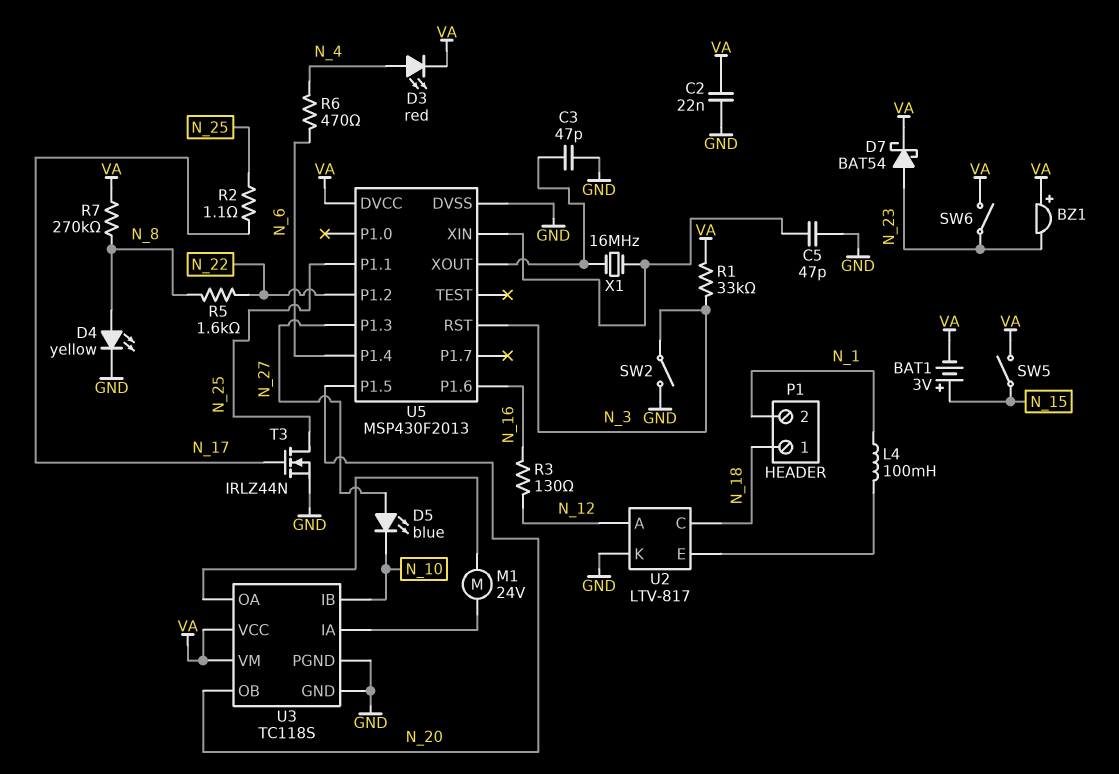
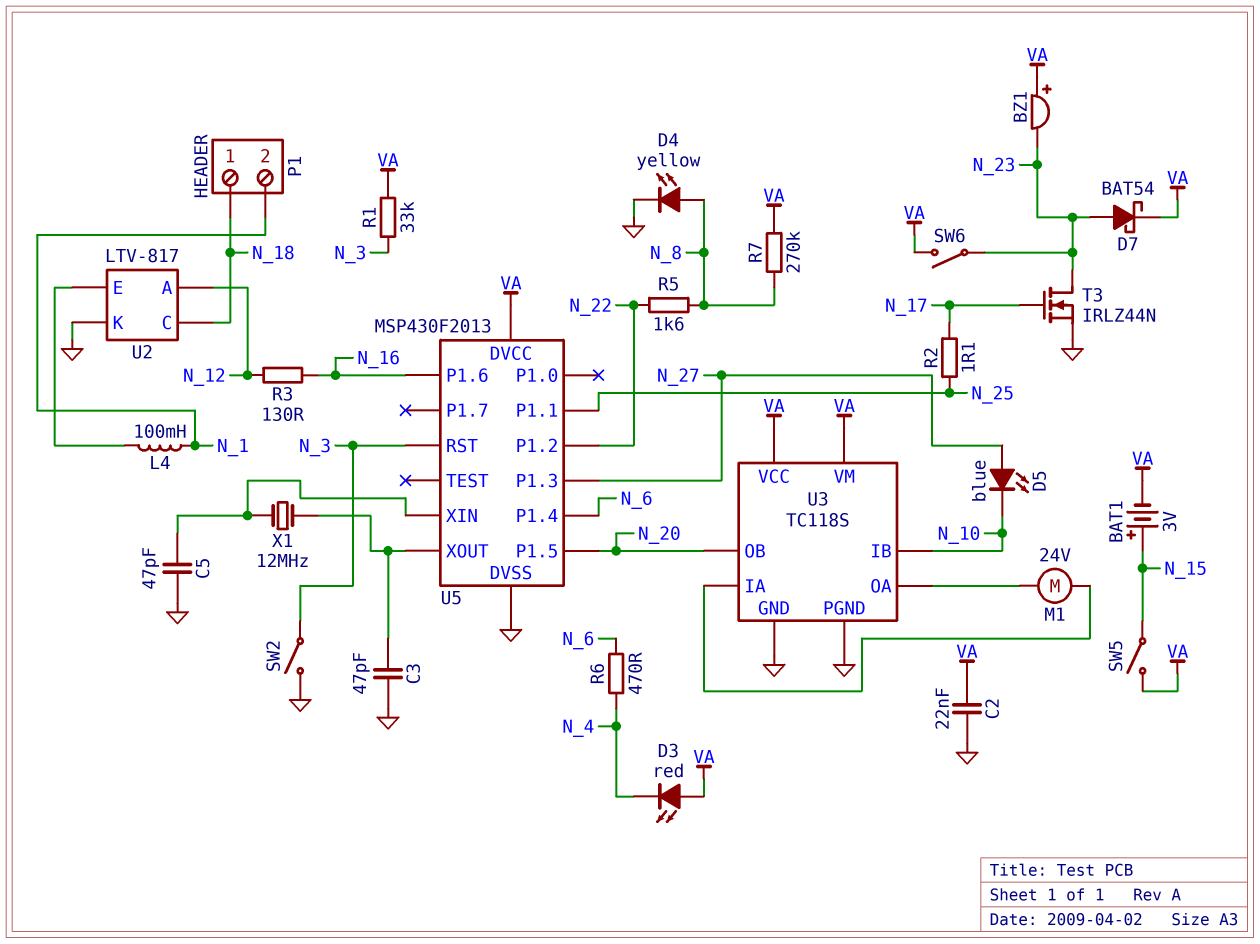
D3: LED red (A N_4, K VA) -> LED red (A VA, K N_4)
T3: NMOS IRLZ44N (G N_17, D N_25, S GND) -> NMOS IRLZ44N (G N_17, D N_23, S GND)
X1: 16MHz (U5/XIN, U5/XOUT) -> 12MHz (U5/XIN, U5/XOUT)

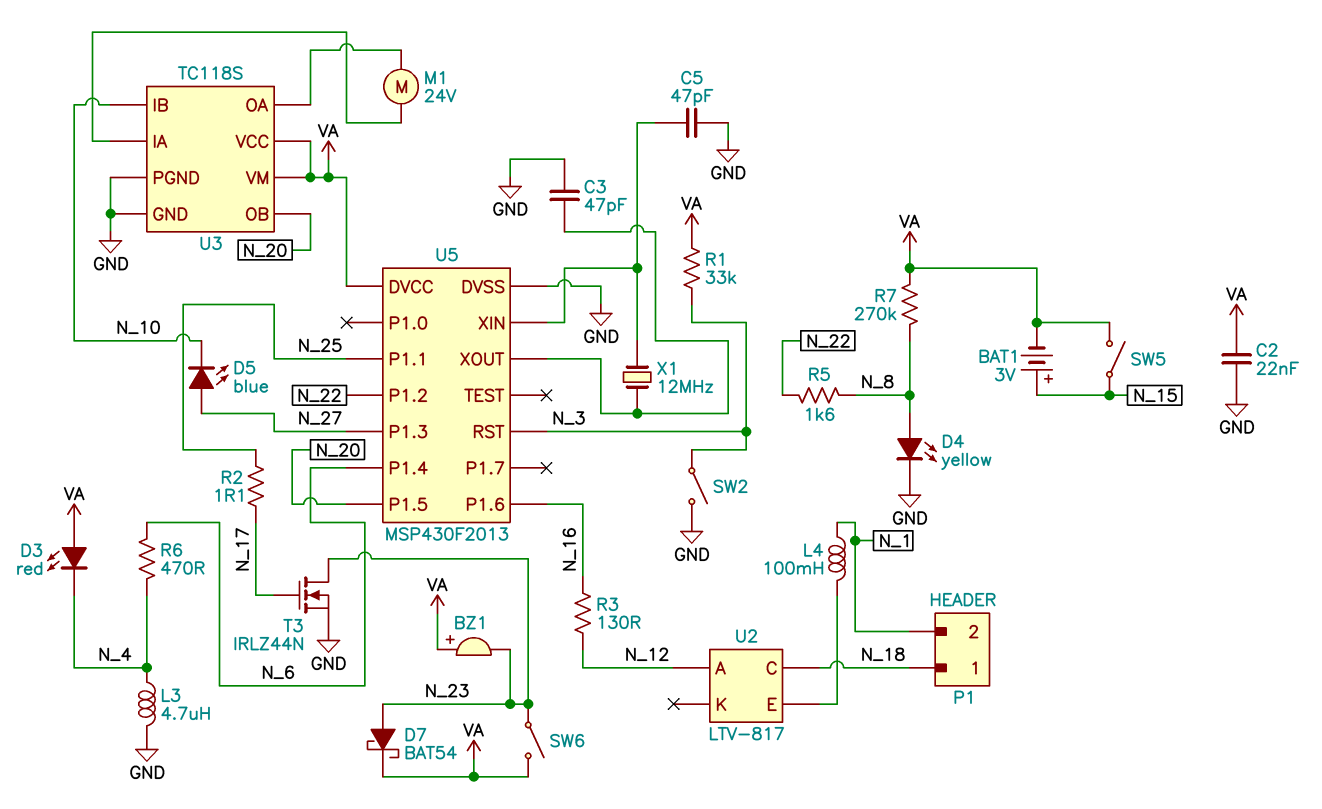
L3: none -> 4.7uH (GND, N_4)
U2 pin K: GND -> none

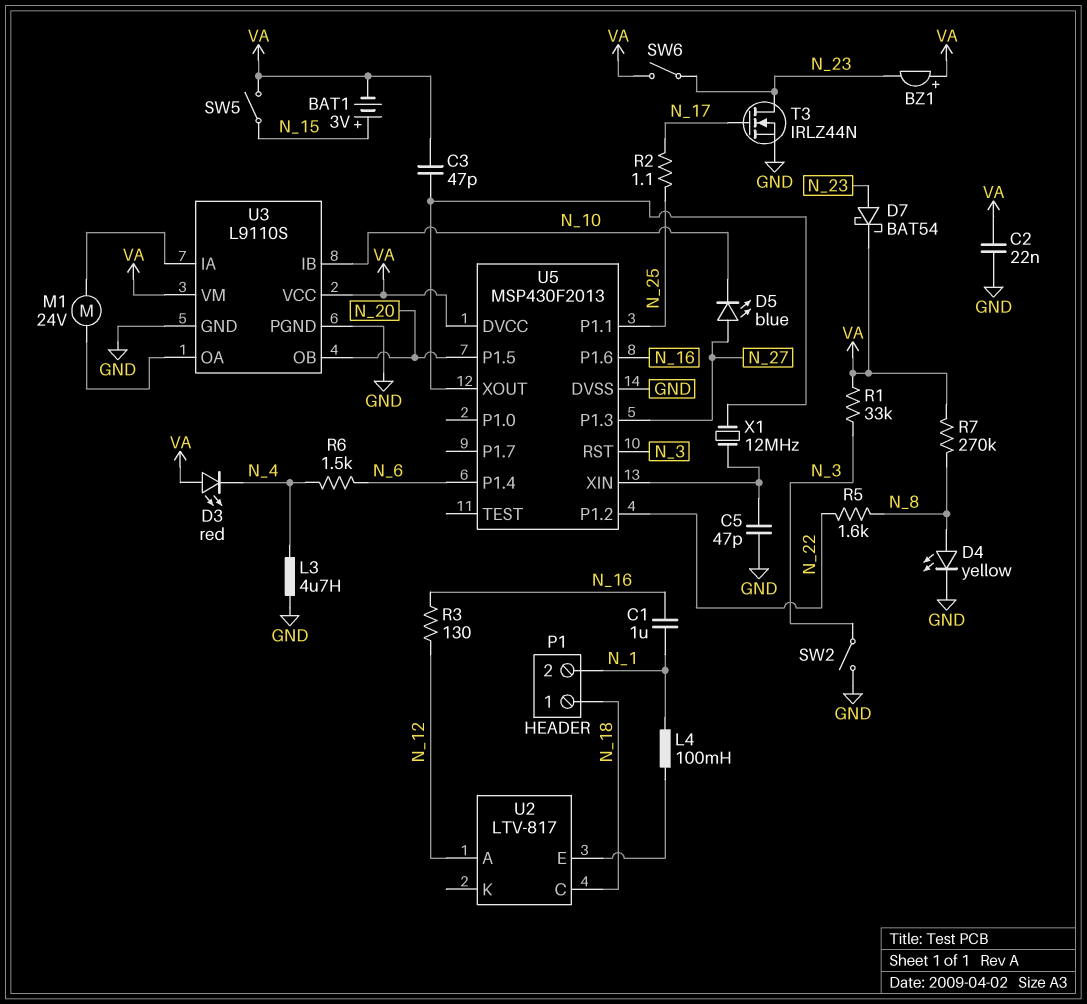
C1: none -> 1uF (N_1, N_16)
C3: 47pF (GND, U5/XOUT) -> 47pF (U5/XOUT, VA)
R6: 470 (N_4, N_6) -> 1.5k (N_4, N_6)
U3: TC118S -> L9110S

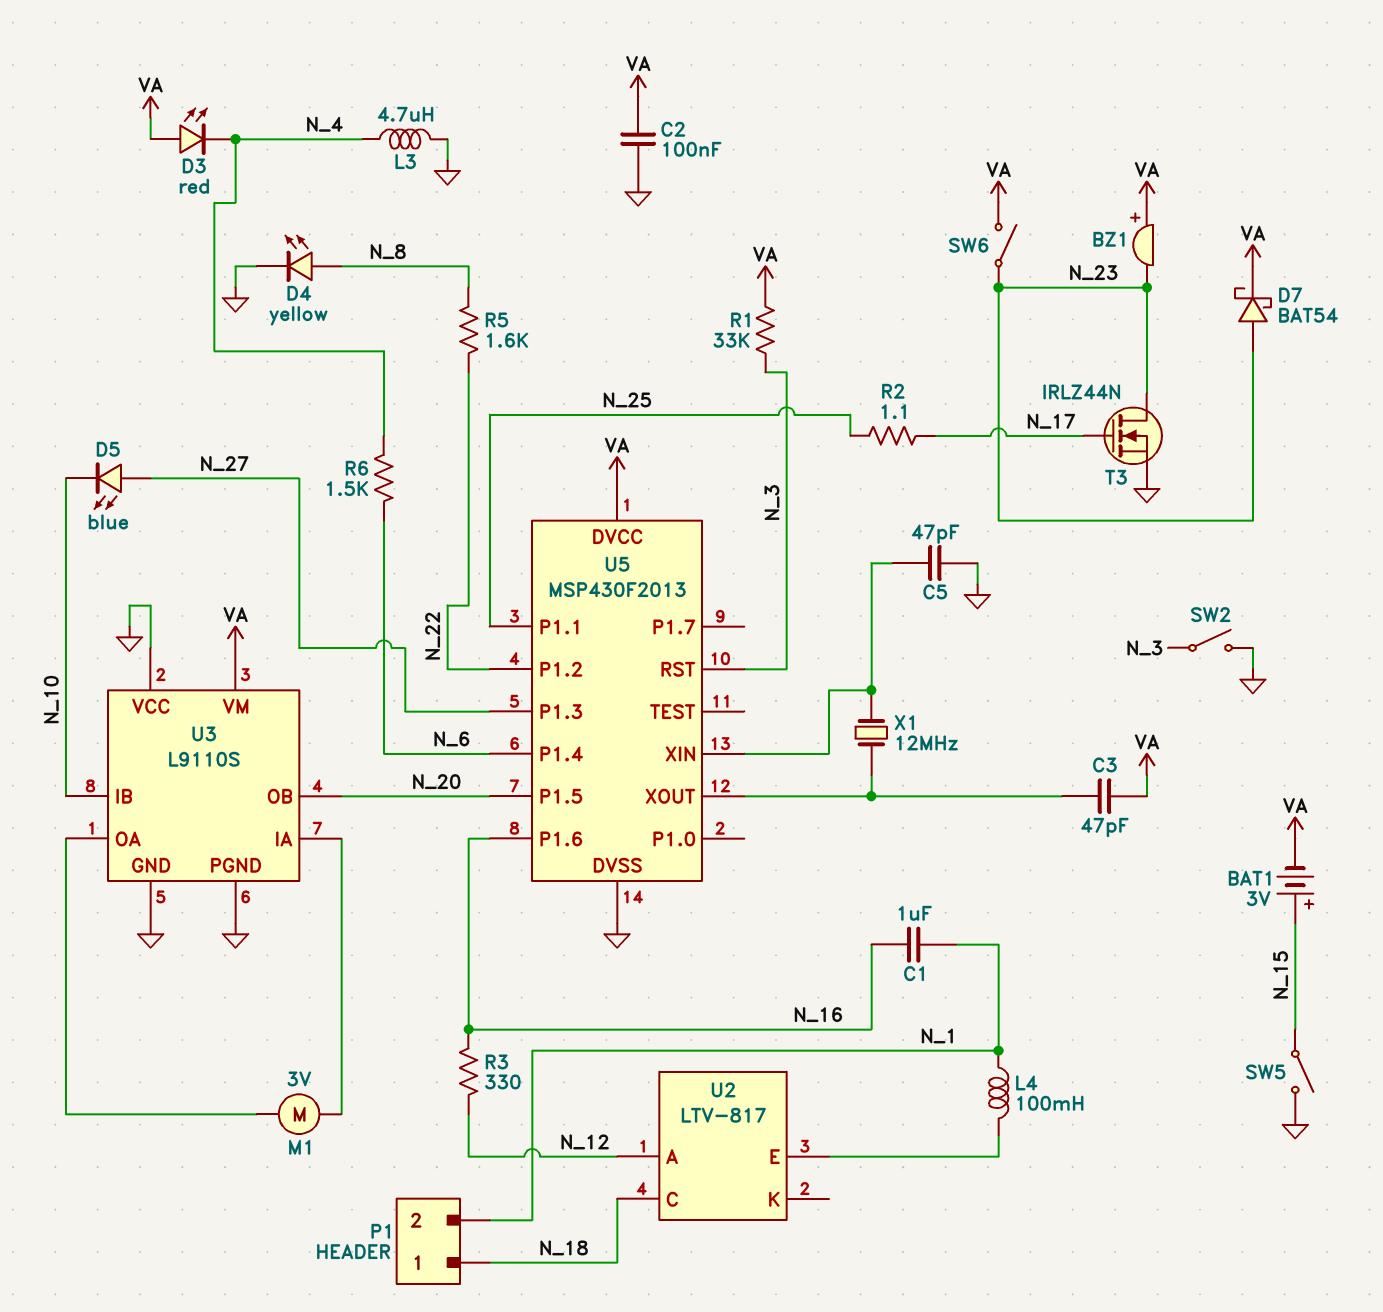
C2: 22nF (GND, VA) -> 100nF (GND, VA)
M1: motor 24V (U3/IA, U3/OA) -> motor 3V (U3/IA, U3/OA)
R3: 130 (N_12, N_16) -> 330 (N_12, N_16)
R7: 270k (N_8, VA) -> none
SW5: switch (N_15, VA) -> switch (GND, N_15)
U3 pin VCC: VA -> GND

